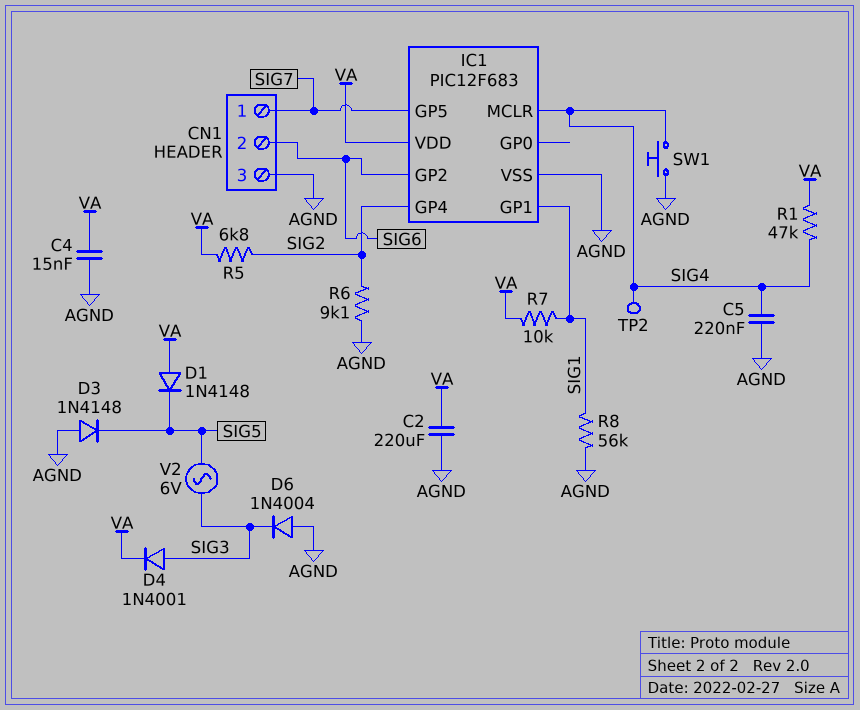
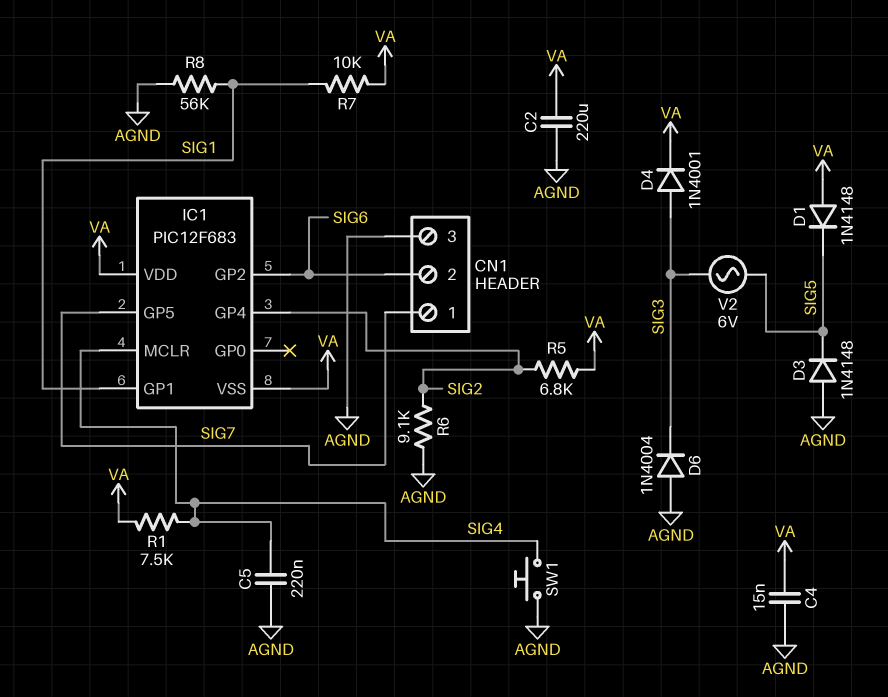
IC1 pin VSS: AGND -> VA
R1: 47k (SIG4, VA) -> 7.5k (SIG4, VA)
TP2: test point (SIG4) -> none

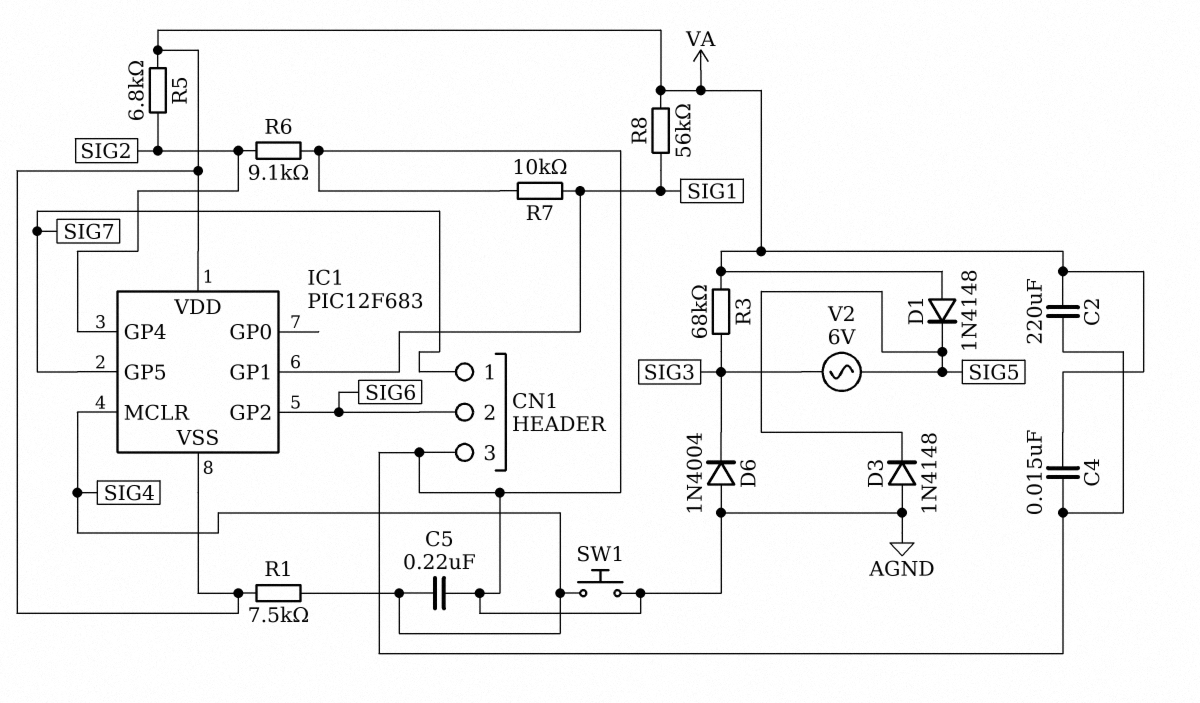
D4: diode 1N4001 (A SIG3, K VA) -> none
R3: none -> 68k (SIG3, VA)
R7: 10k (SIG1, VA) -> 10k (AGND, SIG1)
R8: 56k (AGND, SIG1) -> 56k (SIG1, VA)

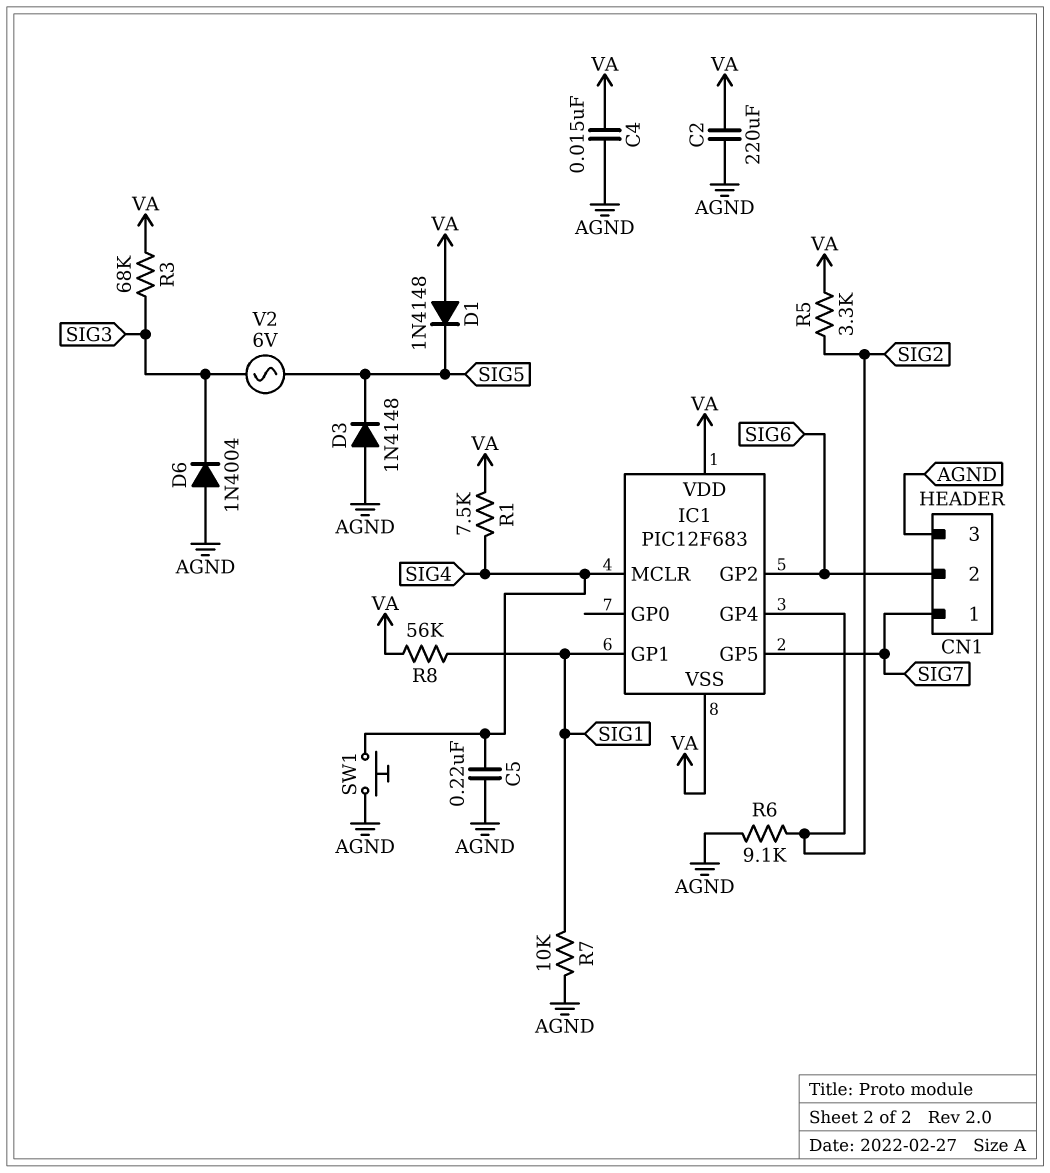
R5: 6.8k (SIG2, VA) -> 3.3k (SIG2, VA)

